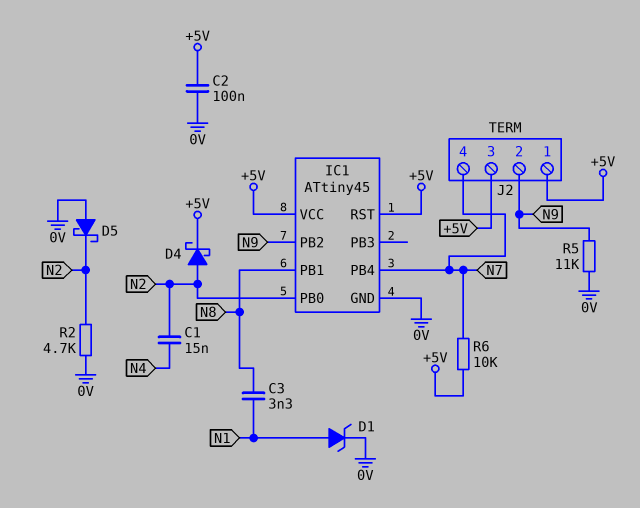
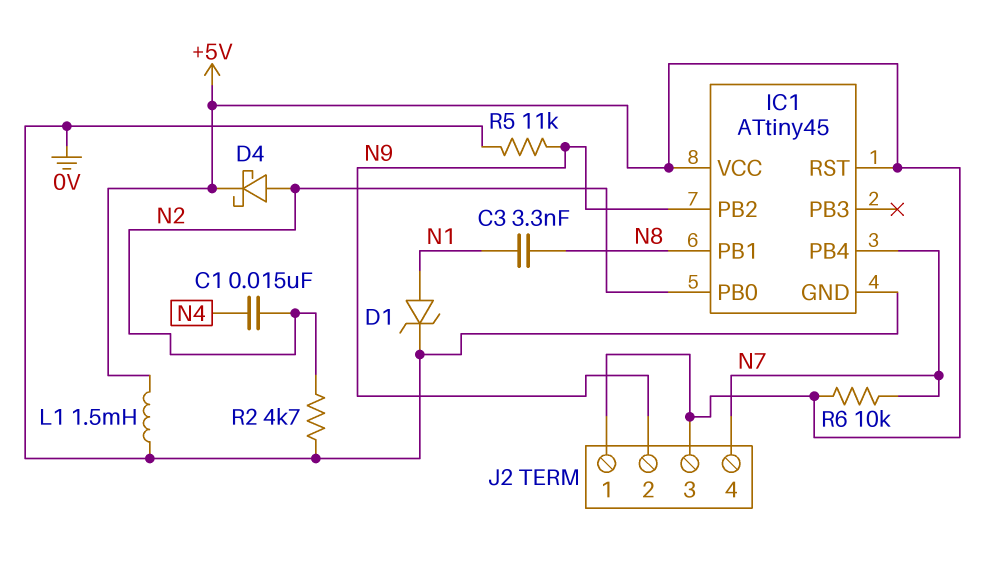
C2: 100nF (+5V, 0V) -> none
D5: schottky (A 0V, K N2) -> none
L1: none -> 1.5mH (+5V, 0V)

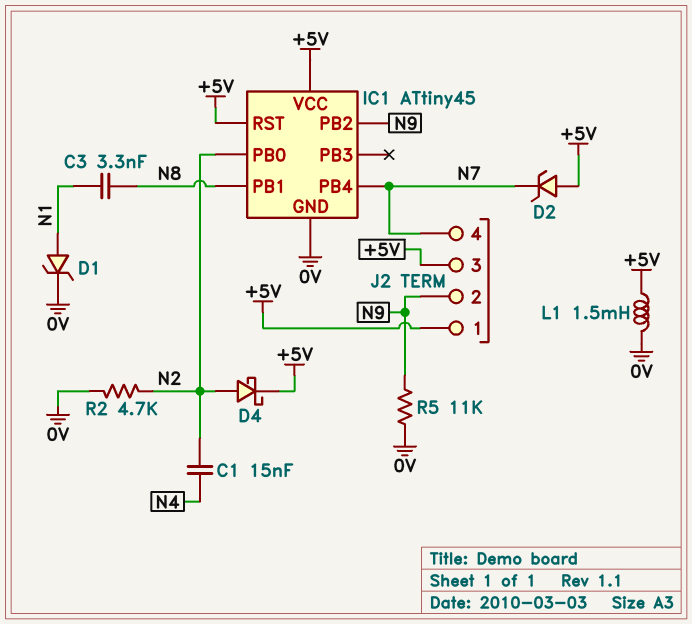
D2: none -> zener (A +5V, K N7)
R6: 10k (+5V, N7) -> none

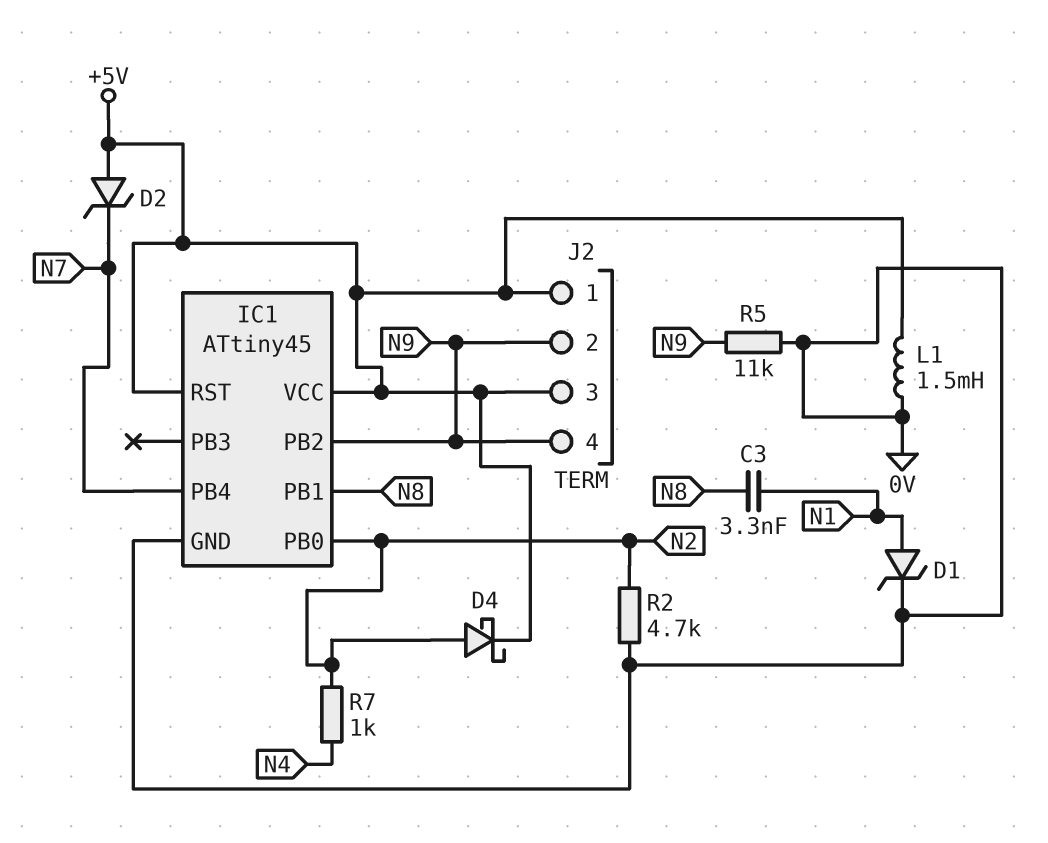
C1: 15nF (N2, N4) -> none
J2 pin 4: N7 -> N9
R7: none -> 1k (N2, N4)

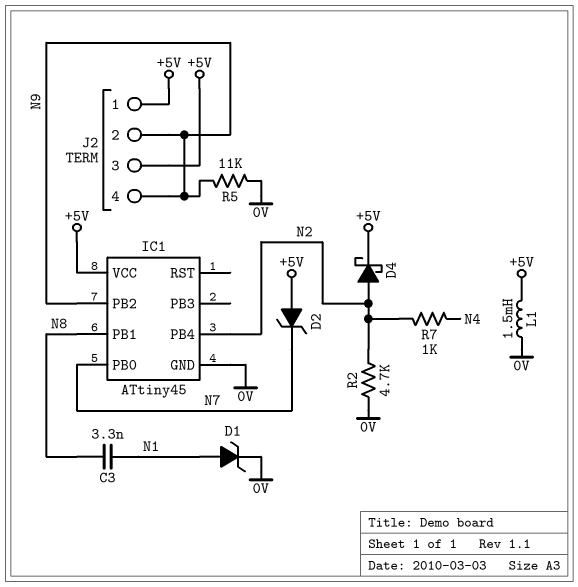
IC1 pin PB0: N2 -> N7
IC1 pin PB4: N7 -> N2
IC1 pin RST: +5V -> none

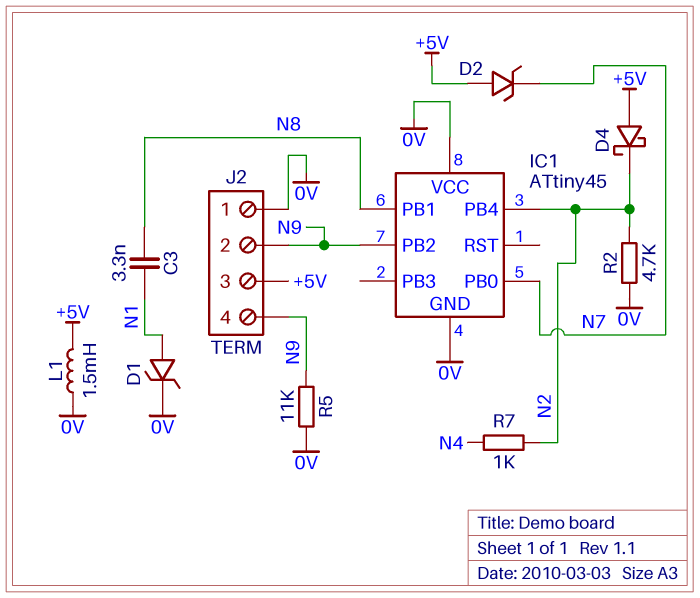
D4: schottky (A N2, K +5V) -> schottky (A +5V, K N2)
IC1 pin VCC: +5V -> 0V
J2 pin 1: +5V -> 0V

